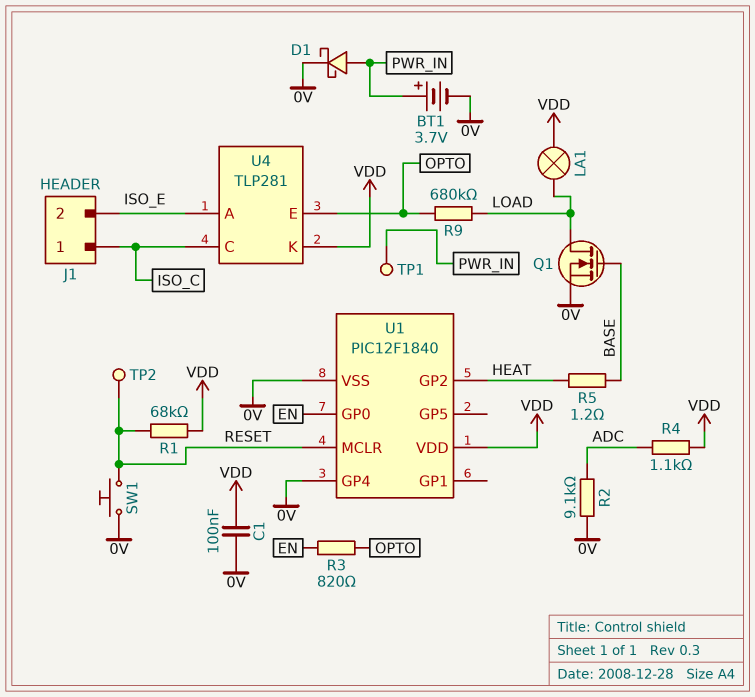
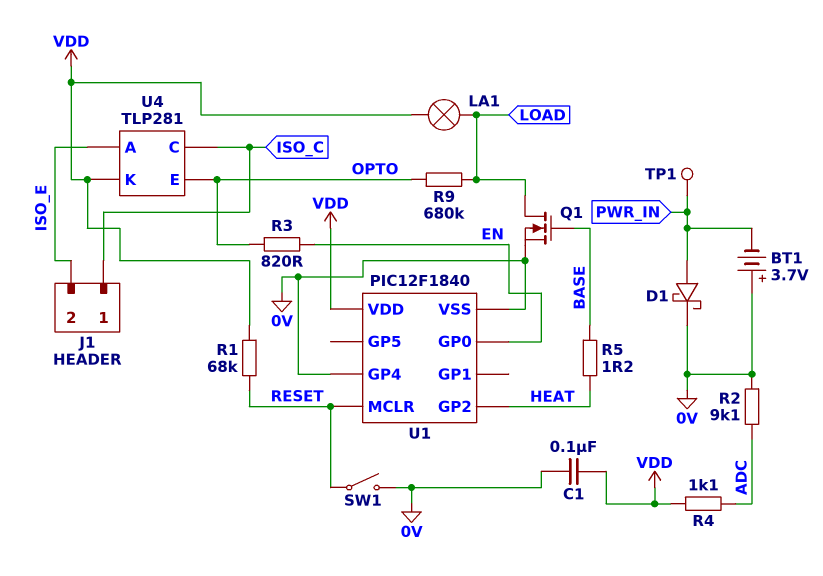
BT1: 3.7V (plus PWR_IN, minus 0V) -> 3.7V (plus 0V, minus PWR_IN)
SW1: button (0V, RESET) -> switch (0V, RESET)
TP2: test point (RESET) -> none

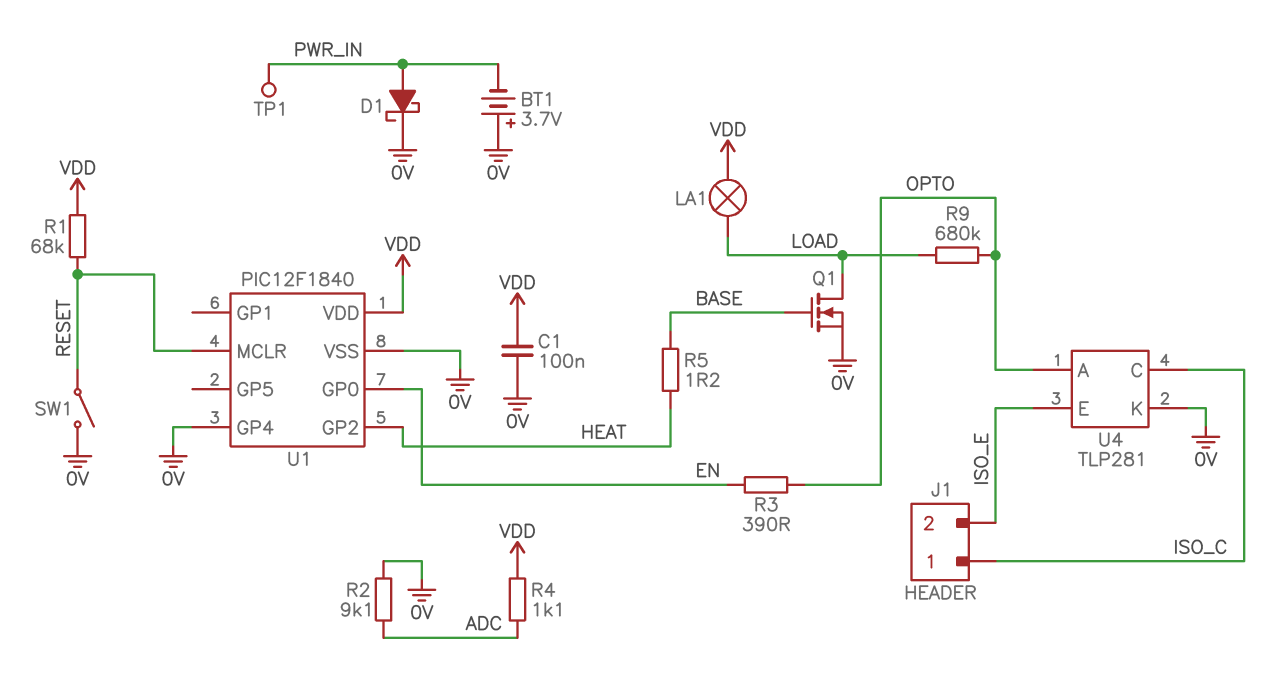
R3: 820 (EN, OPTO) -> 390 (EN, OPTO)
U4 pin A: ISO_E -> OPTO
U4 pin E: OPTO -> ISO_E
U4 pin K: VDD -> 0V

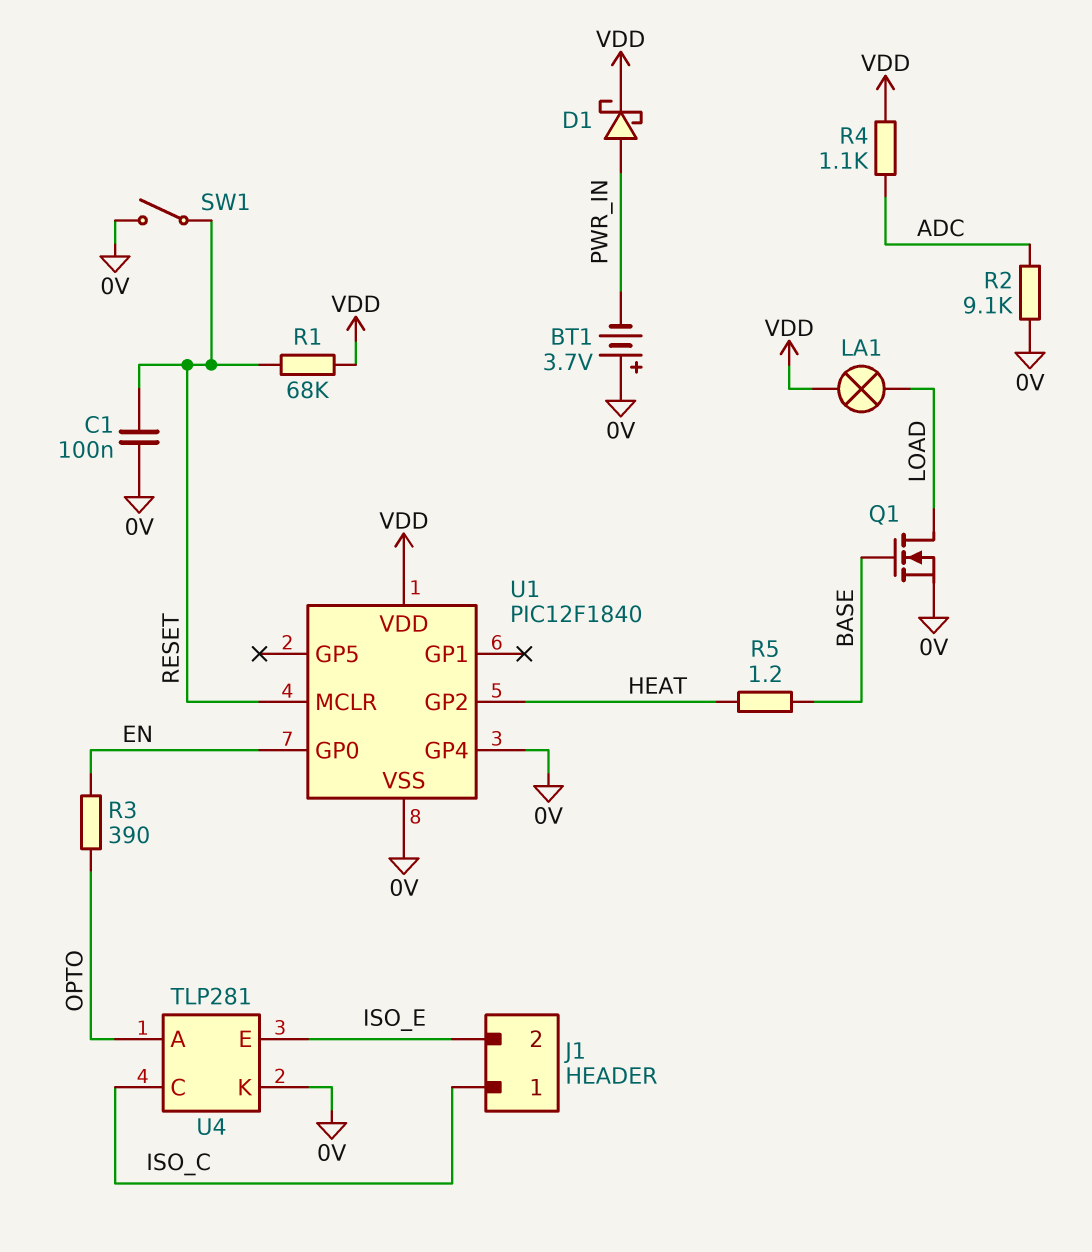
C1: 100nF (0V, VDD) -> 100nF (0V, RESET)
D1: schottky (A PWR_IN, K 0V) -> schottky (A PWR_IN, K VDD)
R9: 680k (LOAD, OPTO) -> none
TP1: test point (PWR_IN) -> none

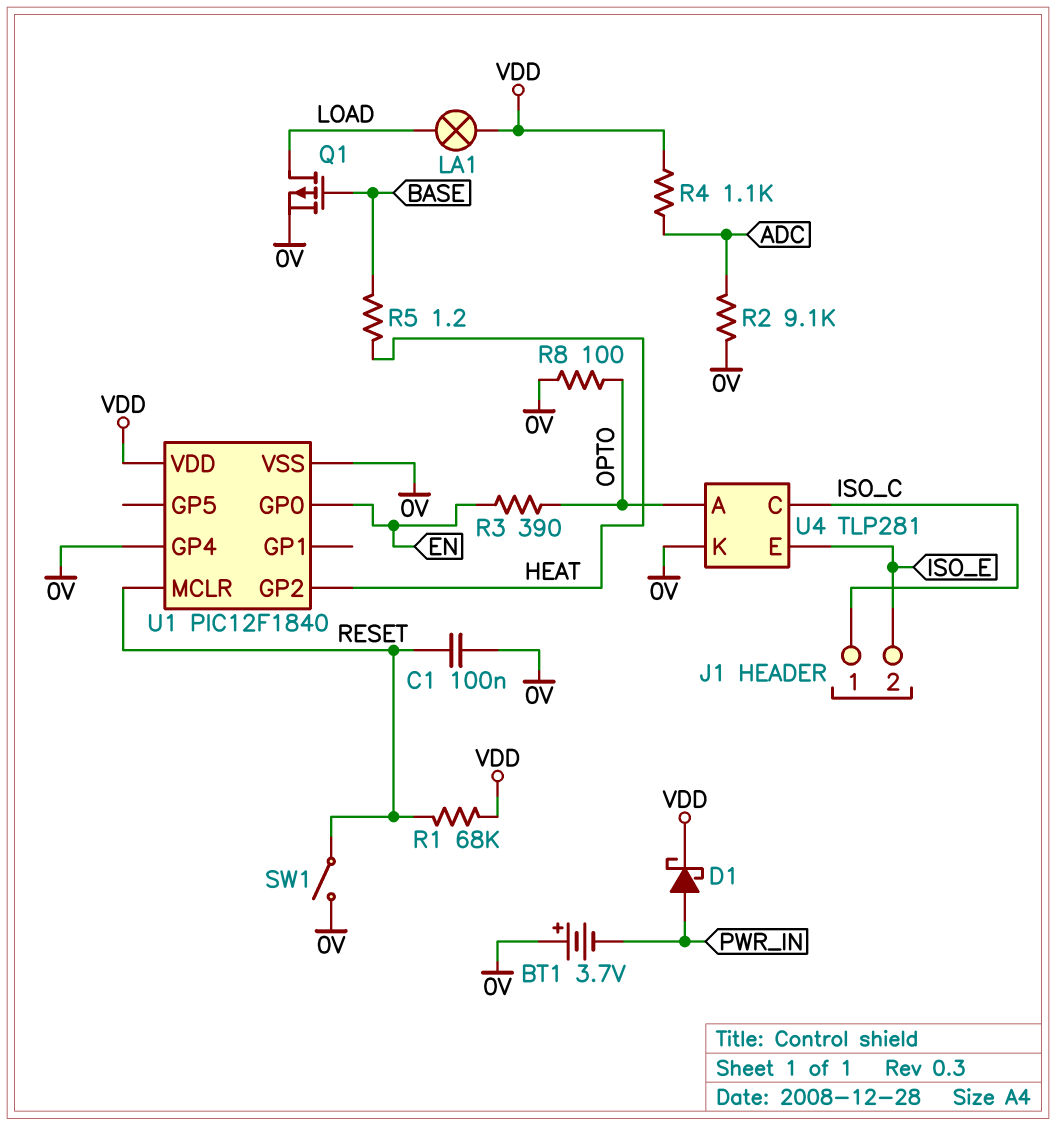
Q1: NMOS (G BASE, D LOAD, S 0V) -> PMOS (G BASE, D LOAD, S 0V)
R8: none -> 100 (0V, OPTO)

